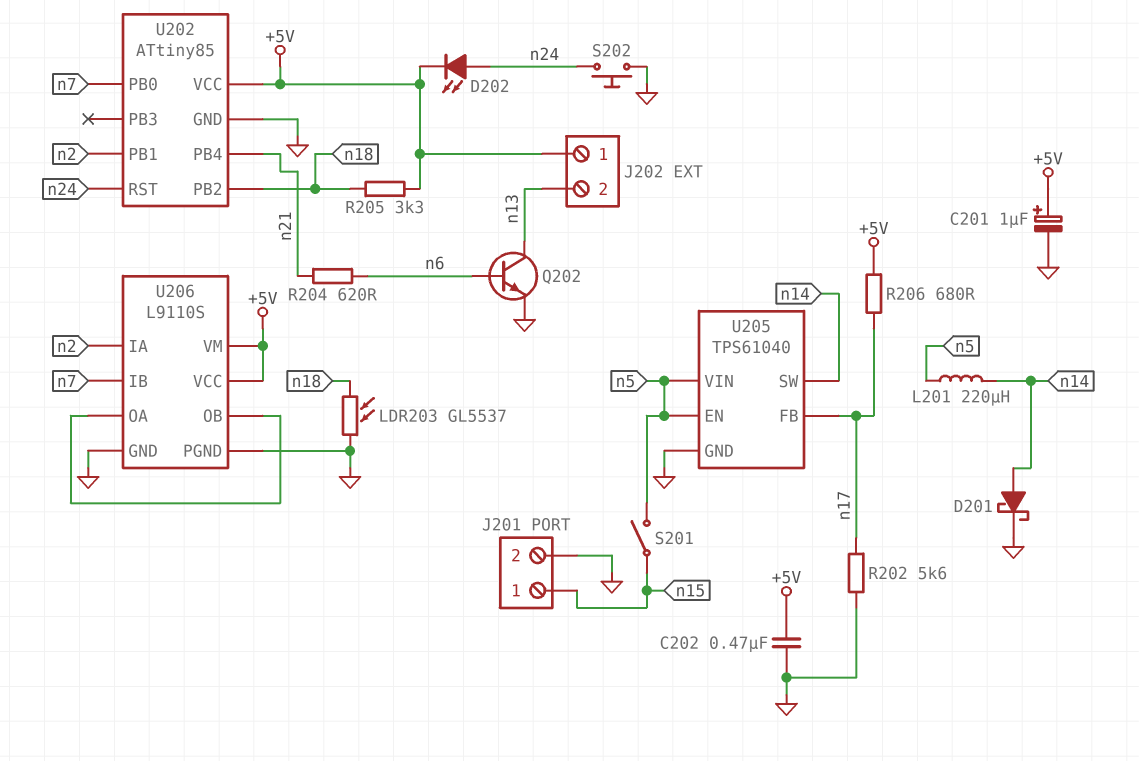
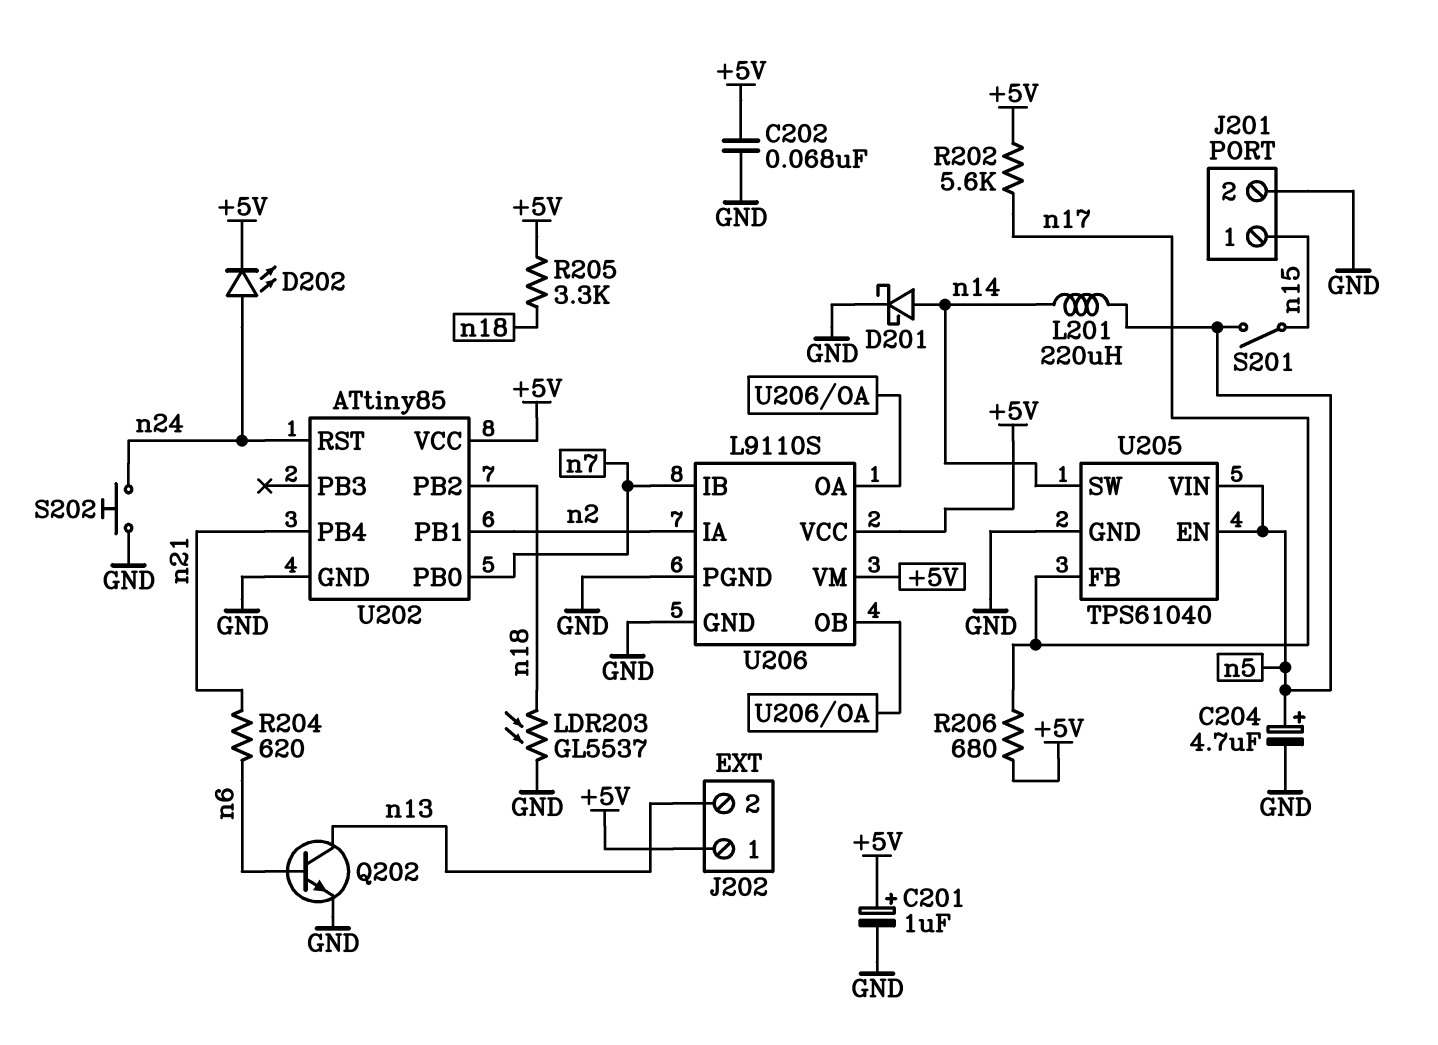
C202: 470nF (+5V, GND) -> 68nF (+5V, GND)
C204: none -> 4.7uF (plus n5, minus GND)
R202: 5.6k (GND, n17) -> 5.6k (+5V, n17)

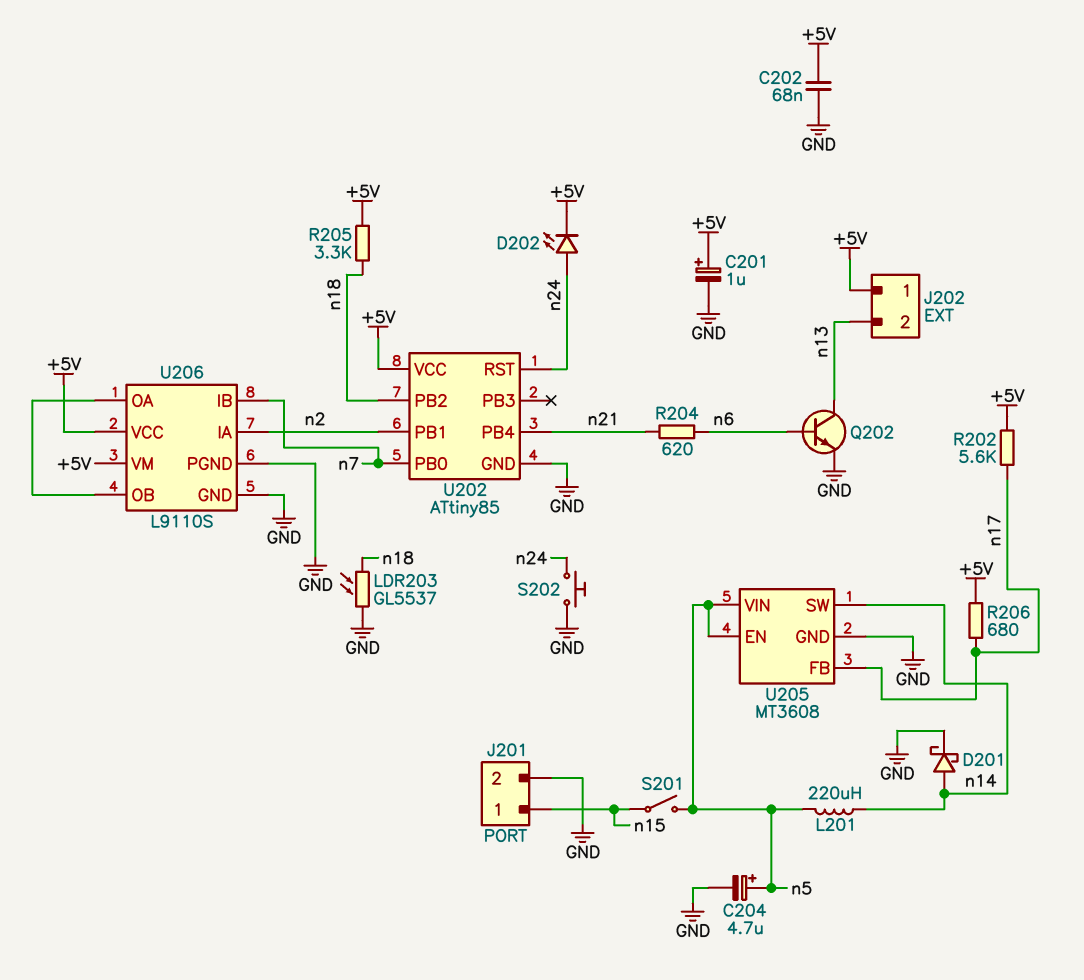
U205: TPS61040 -> MT3608

